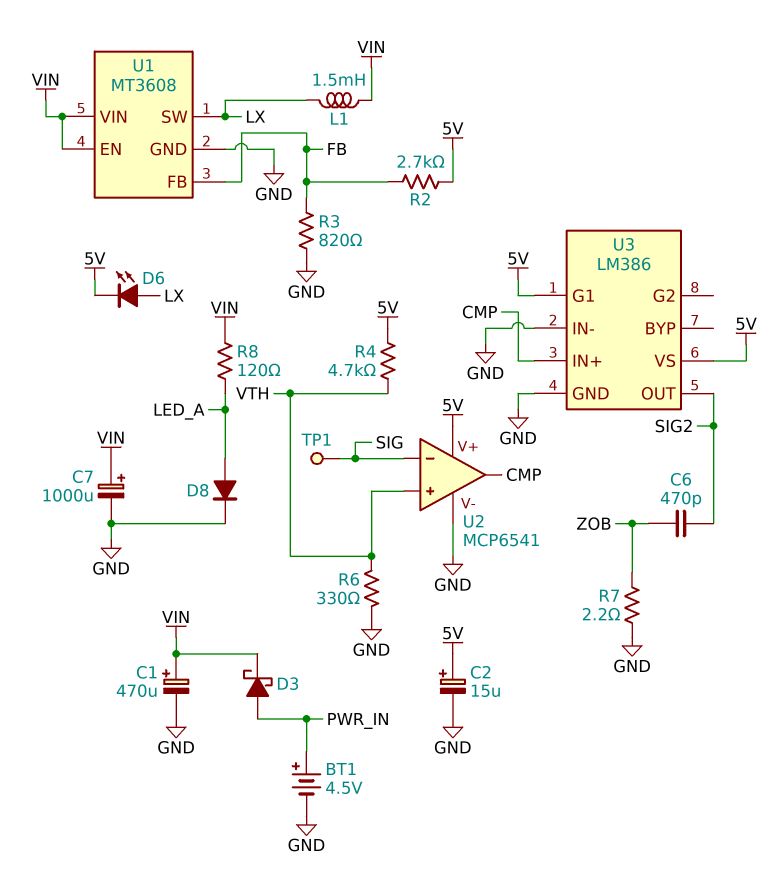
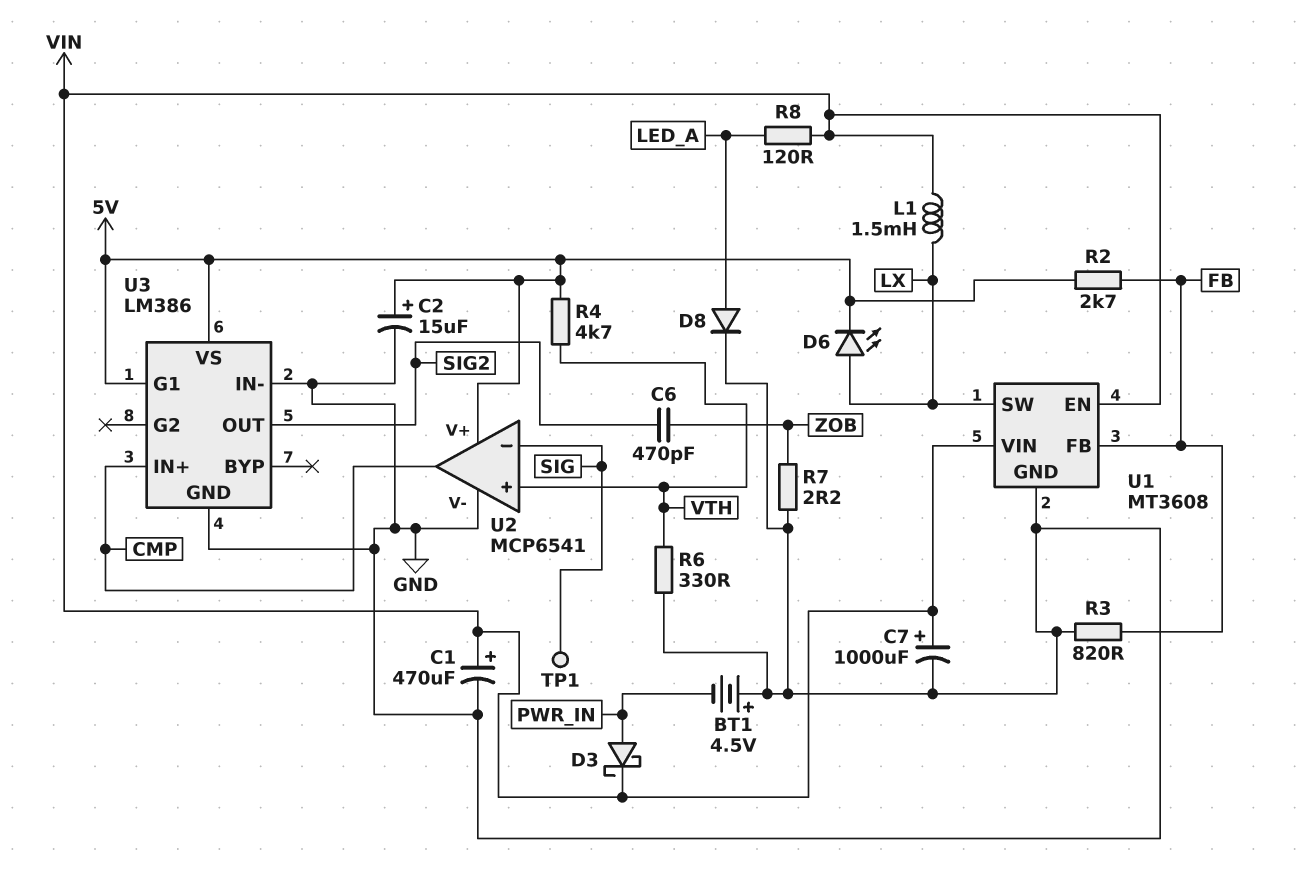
BT1: 4.5V (plus PWR_IN, minus GND) -> 4.5V (plus GND, minus PWR_IN)

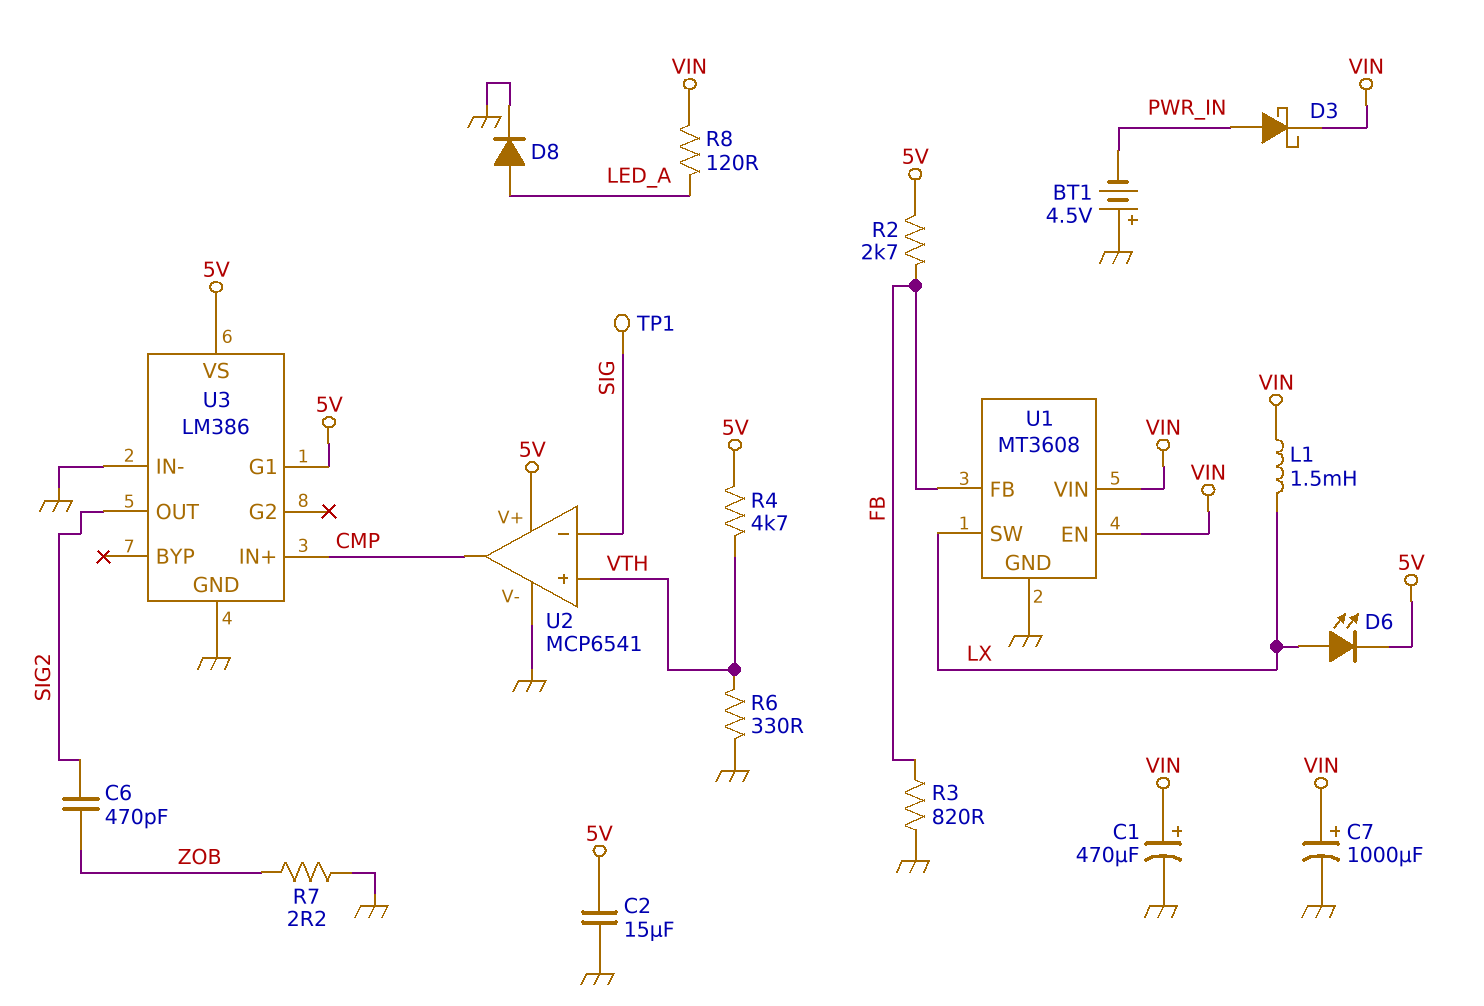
C2: 15uF (plus 5V, minus GND) -> 15uF (5V, GND)

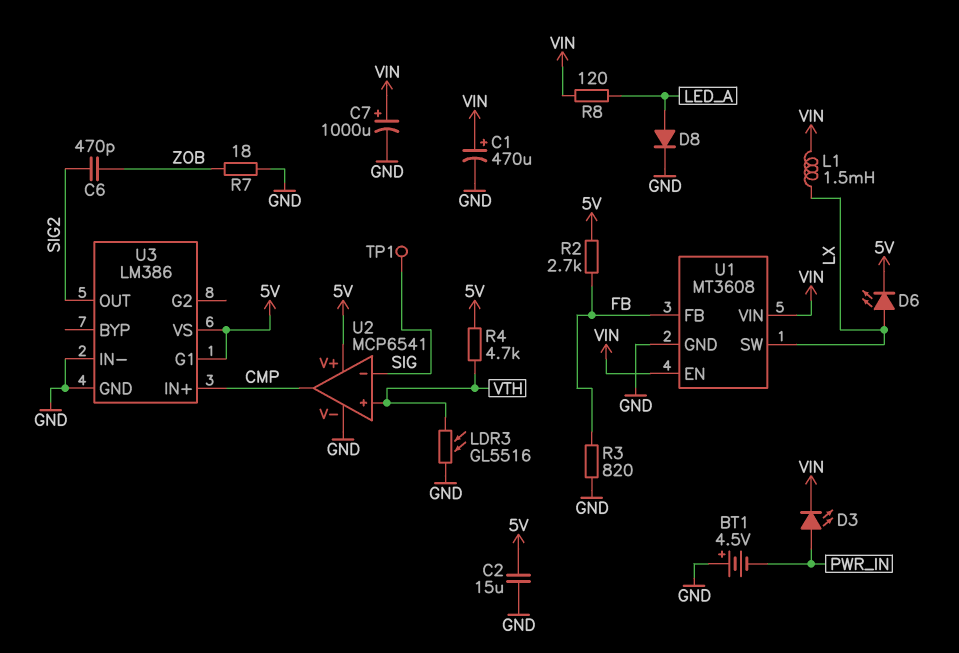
D3: schottky (A PWR_IN, K VIN) -> LED (A PWR_IN, K VIN)
LDR3: none -> GL5516 (GND, VTH)
R6: 330 (GND, VTH) -> none
R7: 2.2 (GND, ZOB) -> 18 (GND, ZOB)

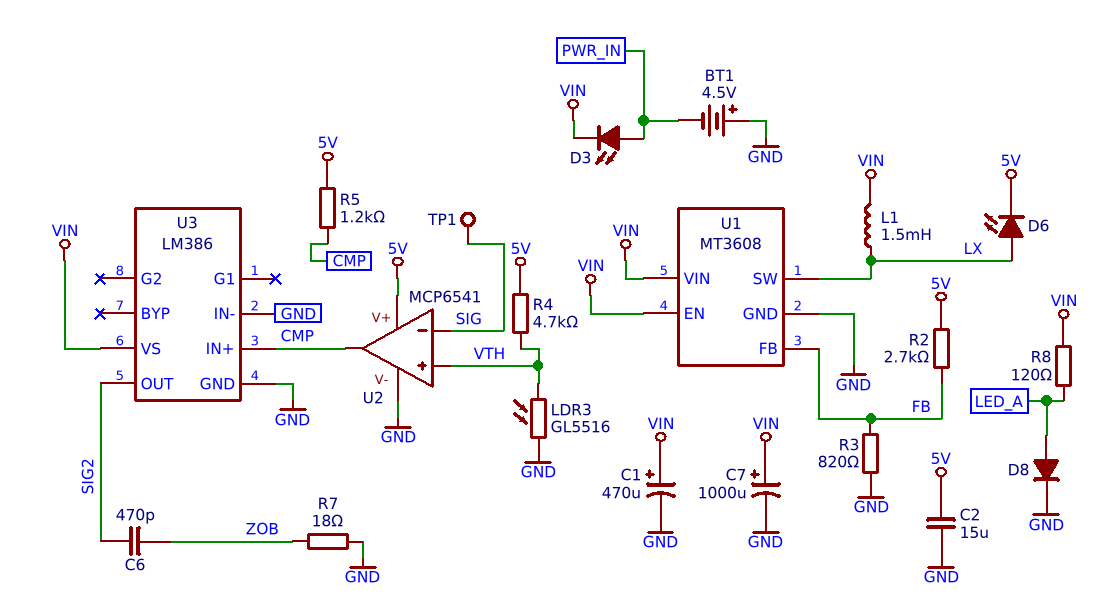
R5: none -> 1.2k (5V, CMP)
U3 pin G1: 5V -> none
U3 pin VS: 5V -> VIN

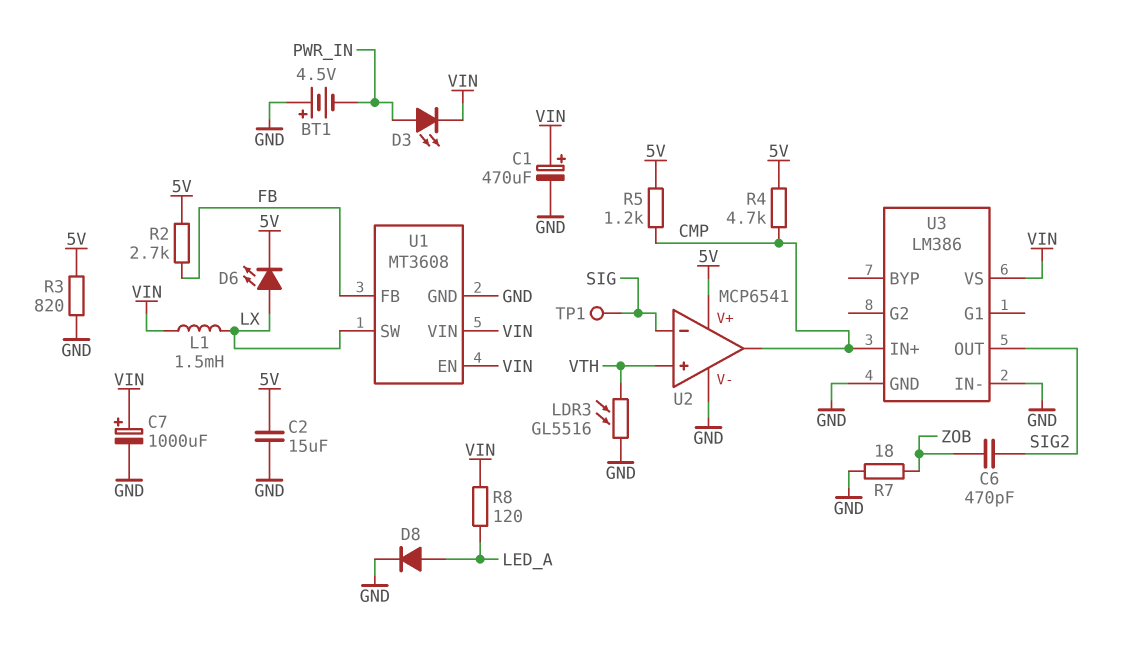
R3: 820 (FB, GND) -> 820 (5V, GND)
R4: 4.7k (5V, VTH) -> 4.7k (5V, CMP)

